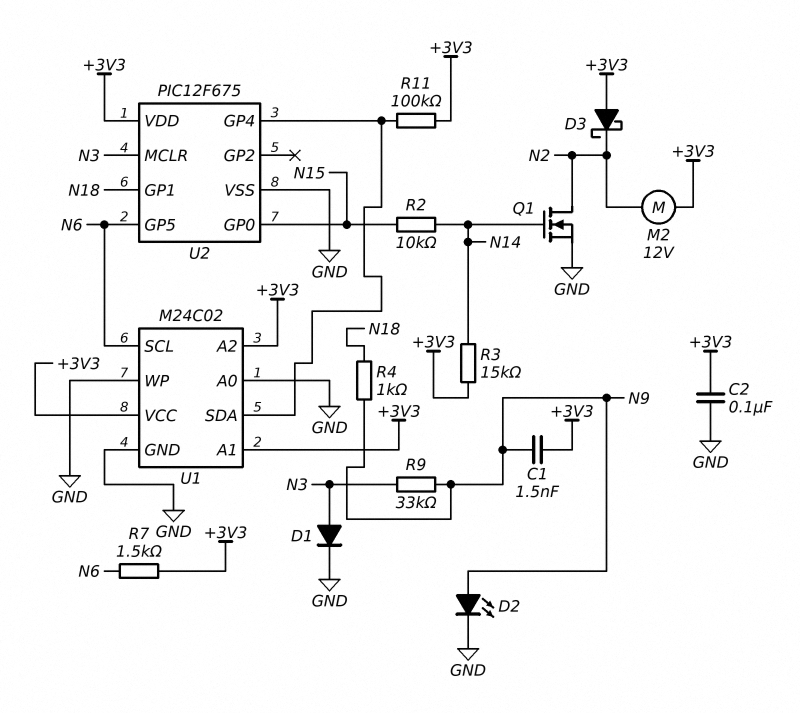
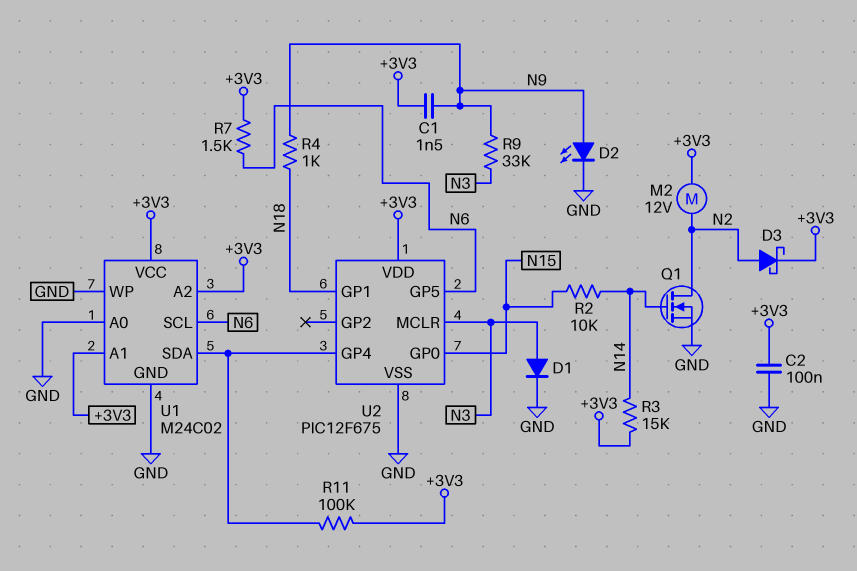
D3: schottky (A +3V3, K N2) -> schottky (A N2, K +3V3)

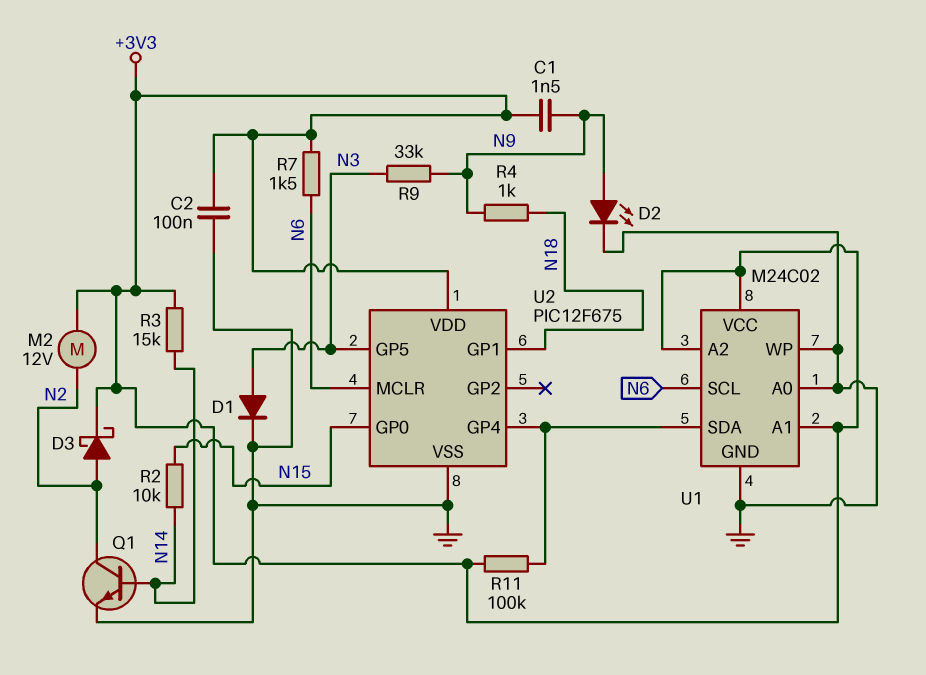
Q1: NMOS (G N14, D N2, S GND) -> NPN (B N14, C N2, E GND)
U2 pin GP5: N6 -> N3
U2 pin MCLR: N3 -> N6

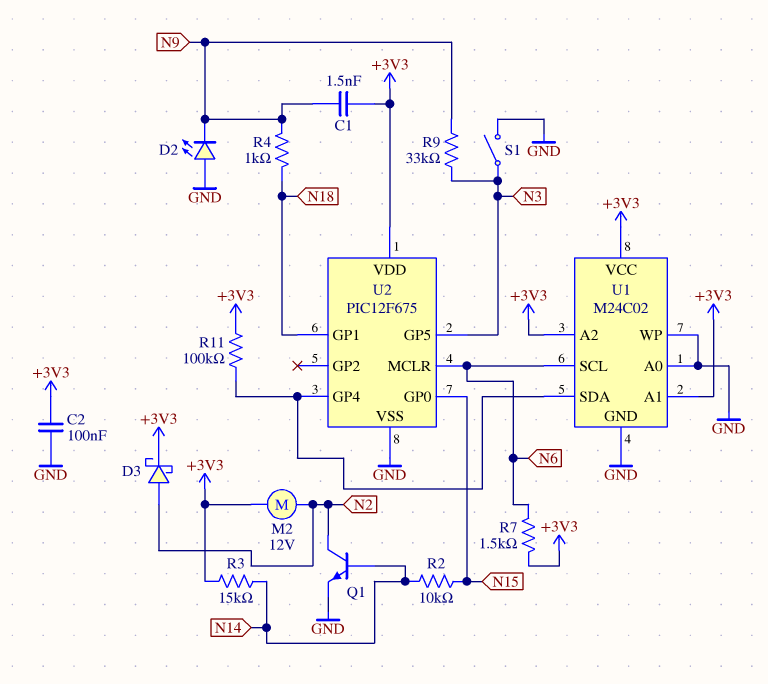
D1: diode (A N3, K GND) -> none
D2: LED (A N9, K GND) -> LED (A GND, K N9)
S1: none -> switch (GND, N3)

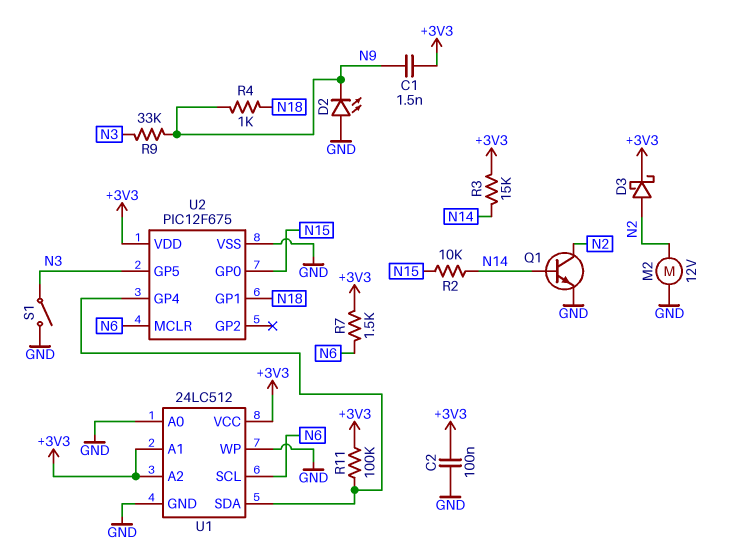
M2: motor 12V (+3V3, N2) -> motor 12V (GND, N2)
U1: M24C02 -> 24LC512

